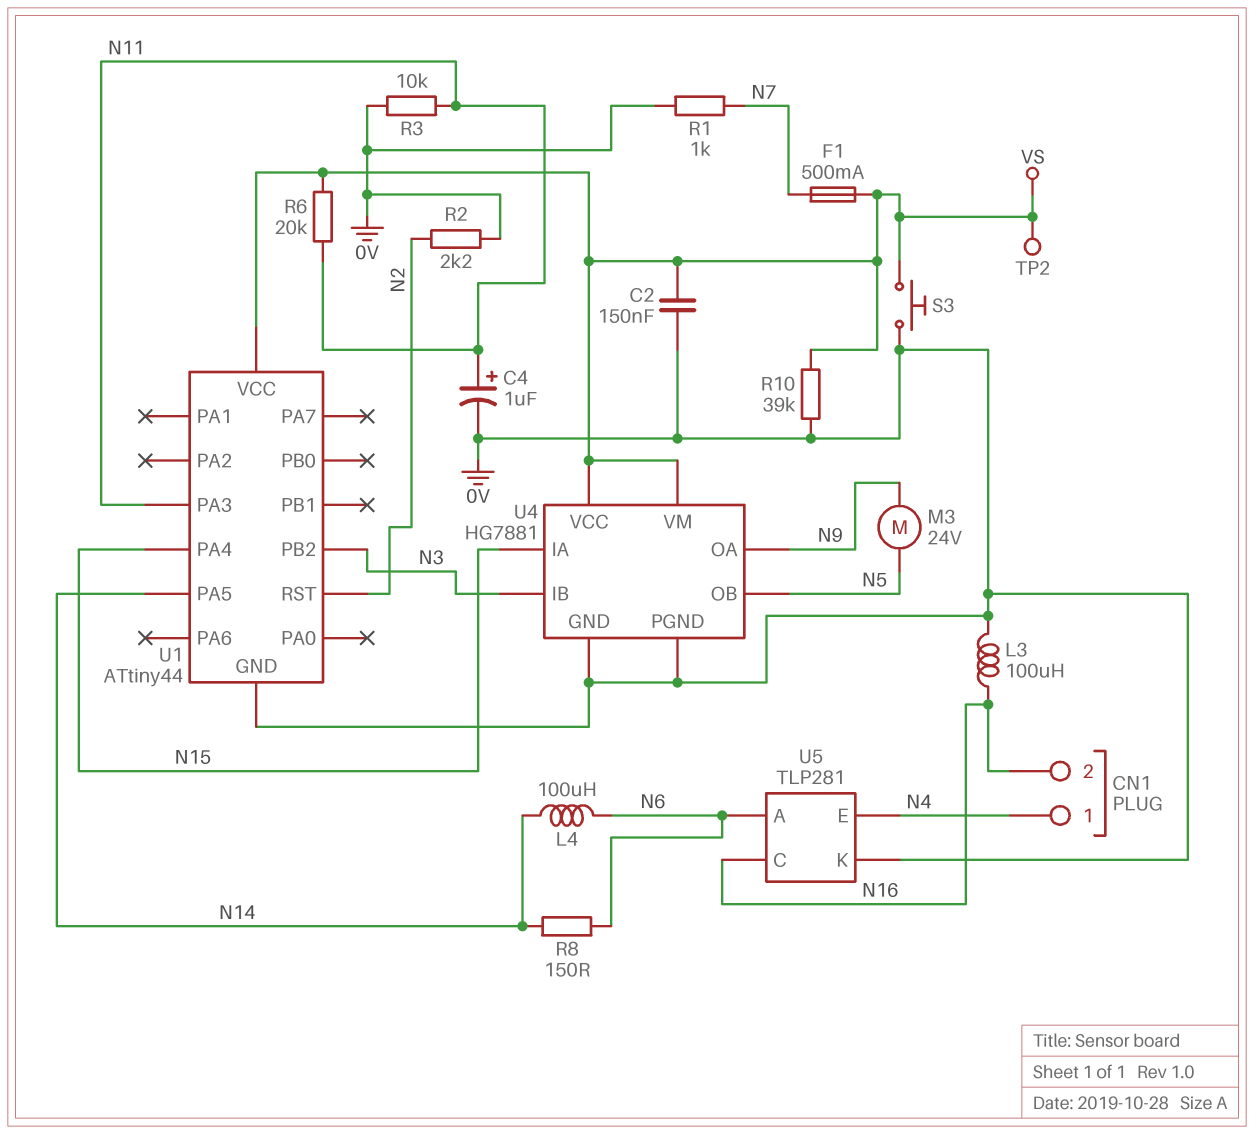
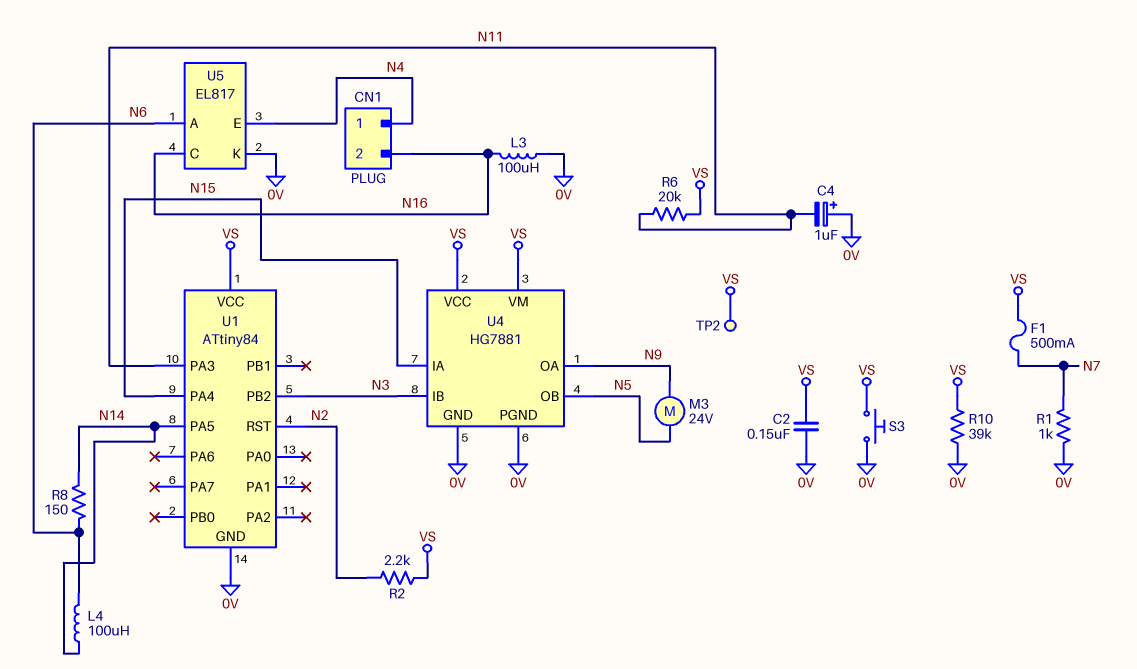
C4: 1uF (plus N11, minus 0V) -> 1uF (plus 0V, minus N11)
R2: 2.2k (0V, N2) -> 2.2k (N2, VS)
R3: 10k (0V, N11) -> none
U1: ATtiny44 -> ATtiny84
U5: TLP281 -> EL817

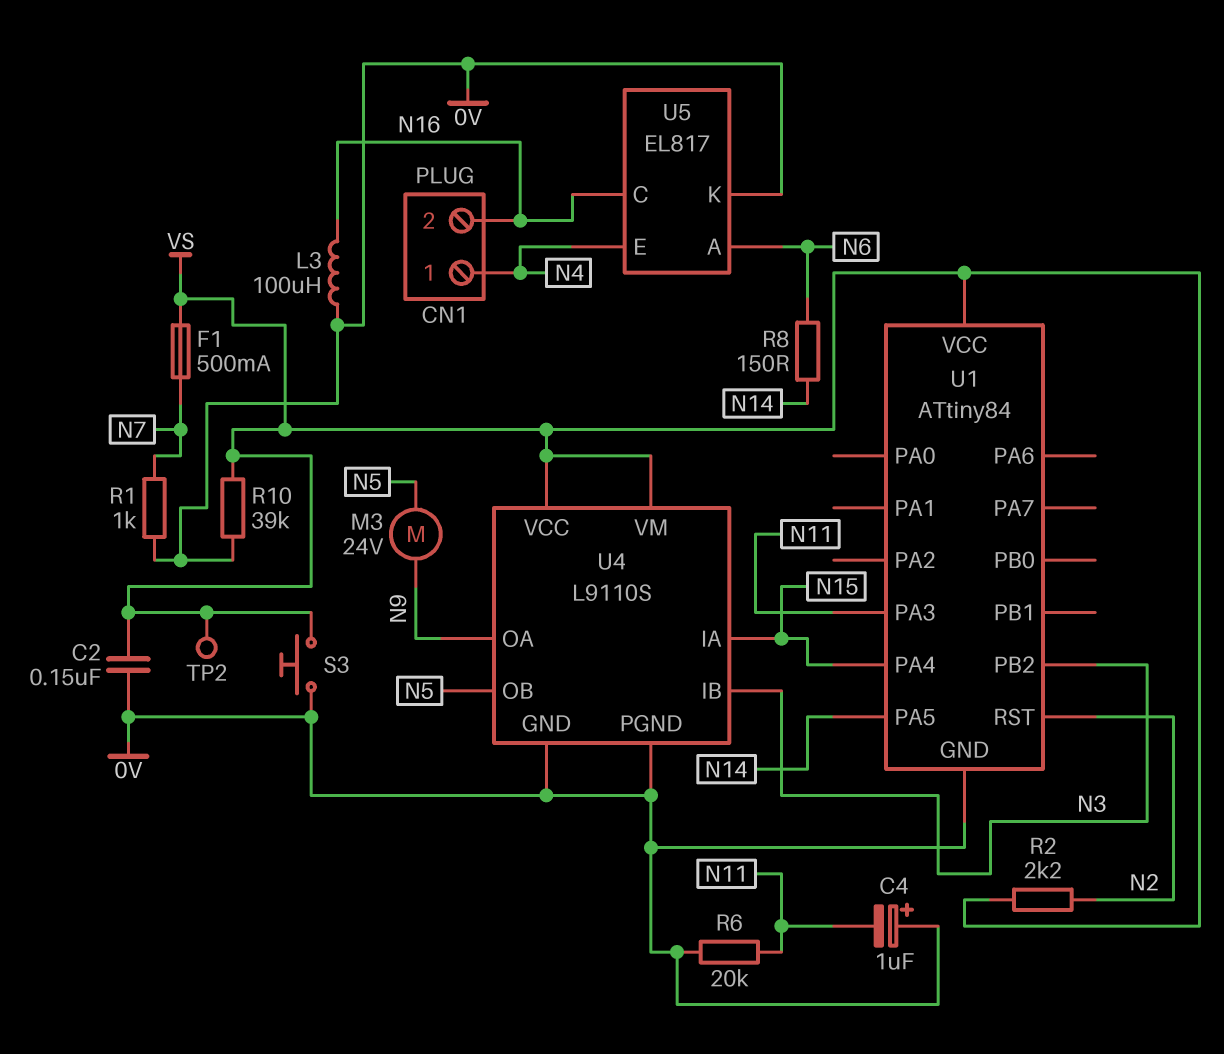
L4: 100uH (N6, N14) -> none
R6: 20k (N11, VS) -> 20k (0V, N11)
U4: HG7881 -> L9110S

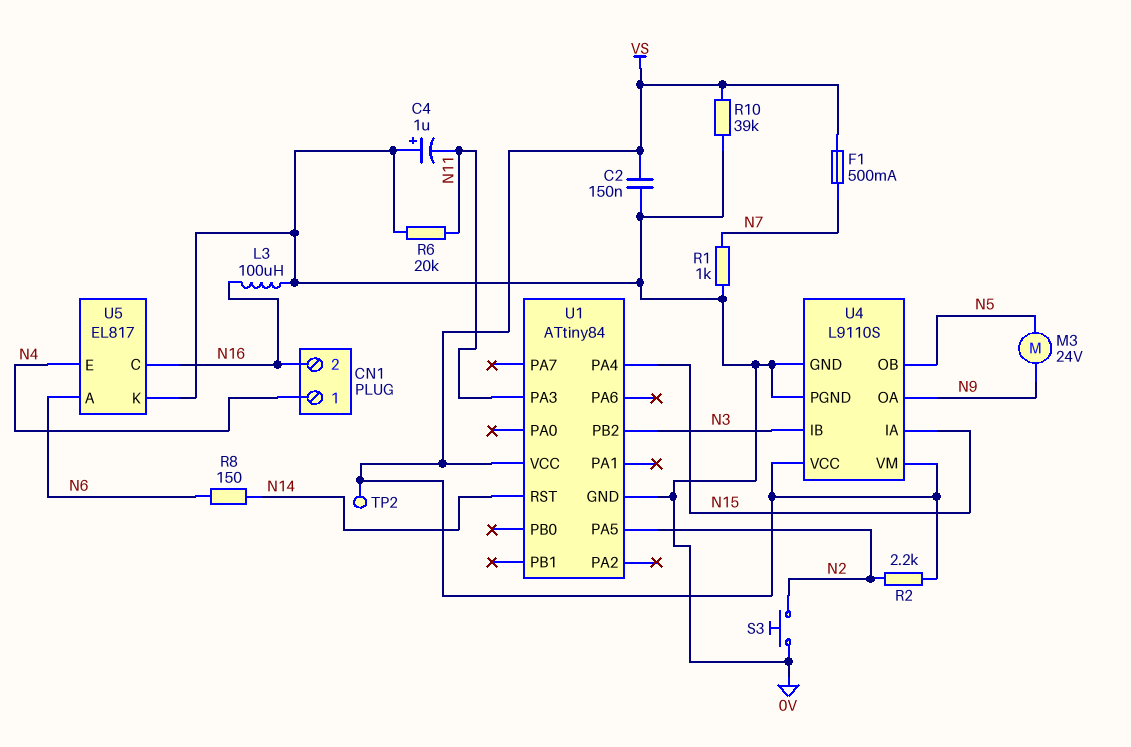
S3: button (0V, VS) -> button (0V, N2)
U1 pin PA5: N14 -> N2
U1 pin RST: N2 -> N14

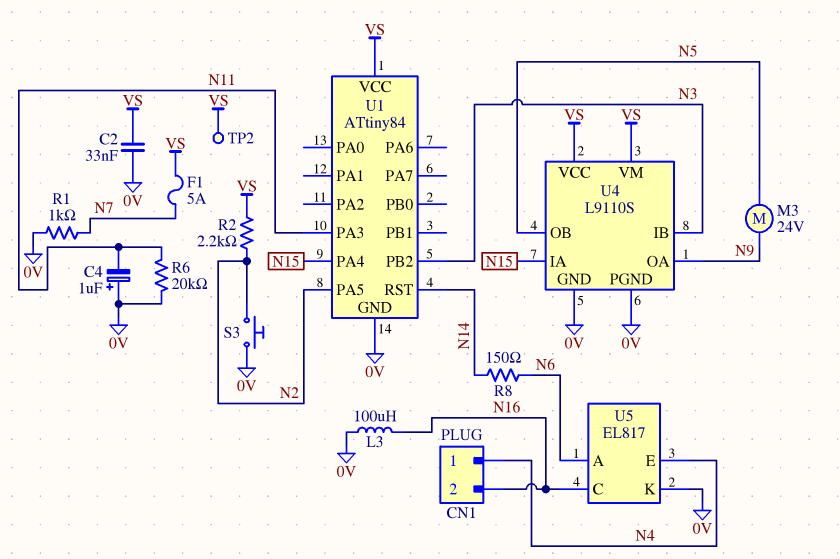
C2: 150nF (0V, VS) -> 33nF (0V, VS)
F1: 500mA (N7, VS) -> 5A (N7, VS)
R10: 39k (0V, VS) -> none

